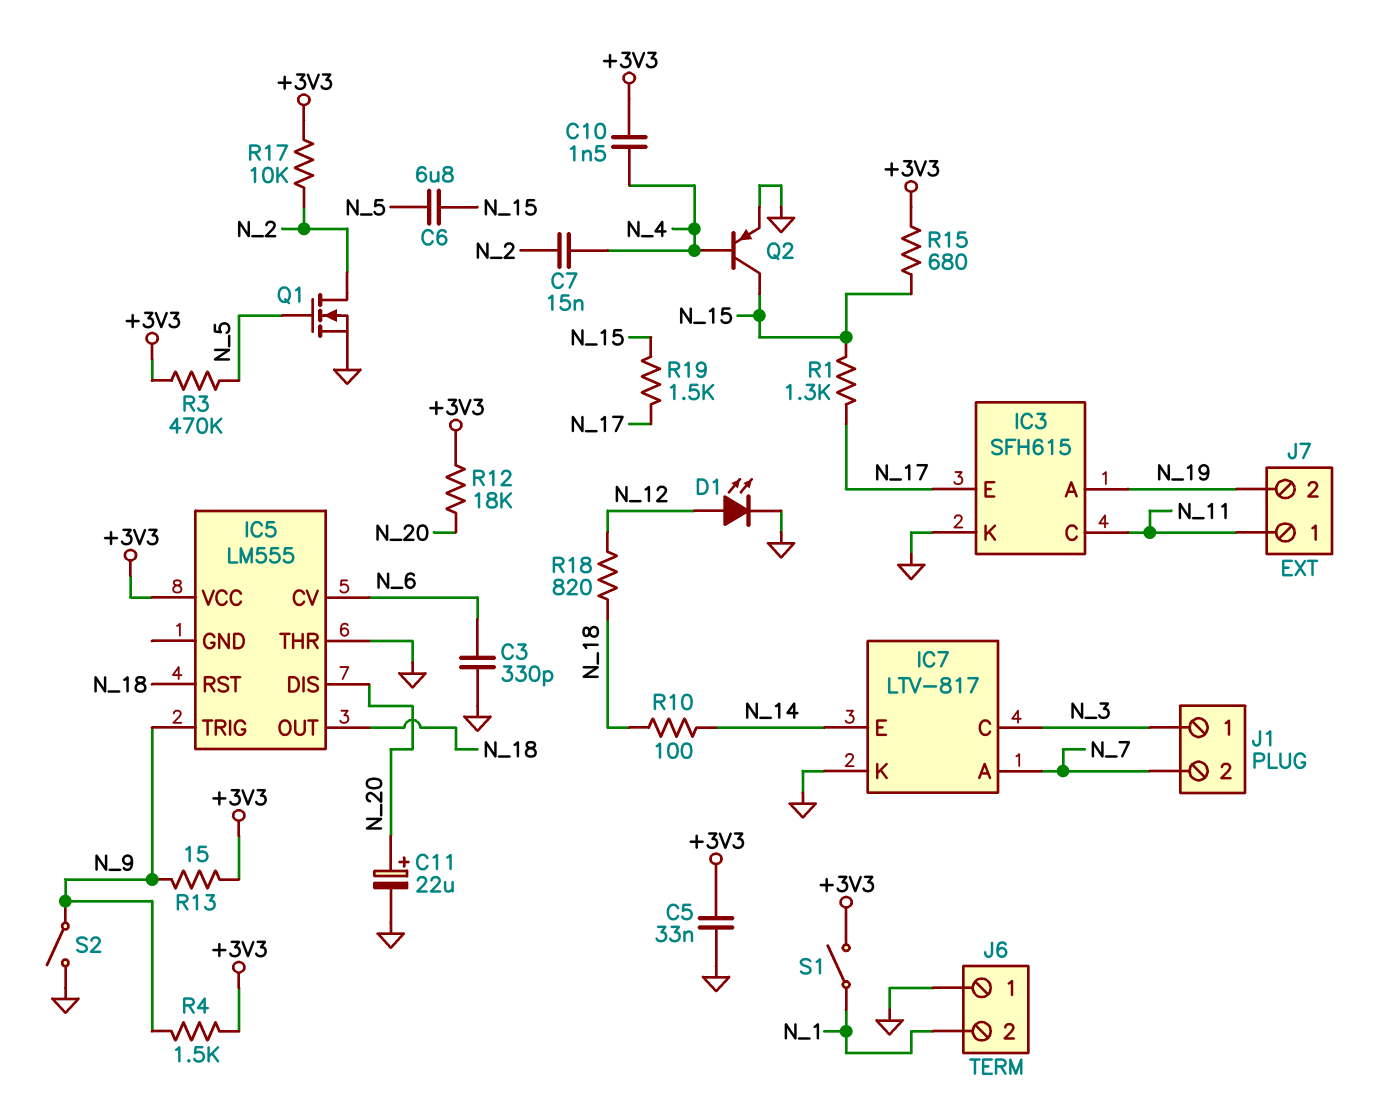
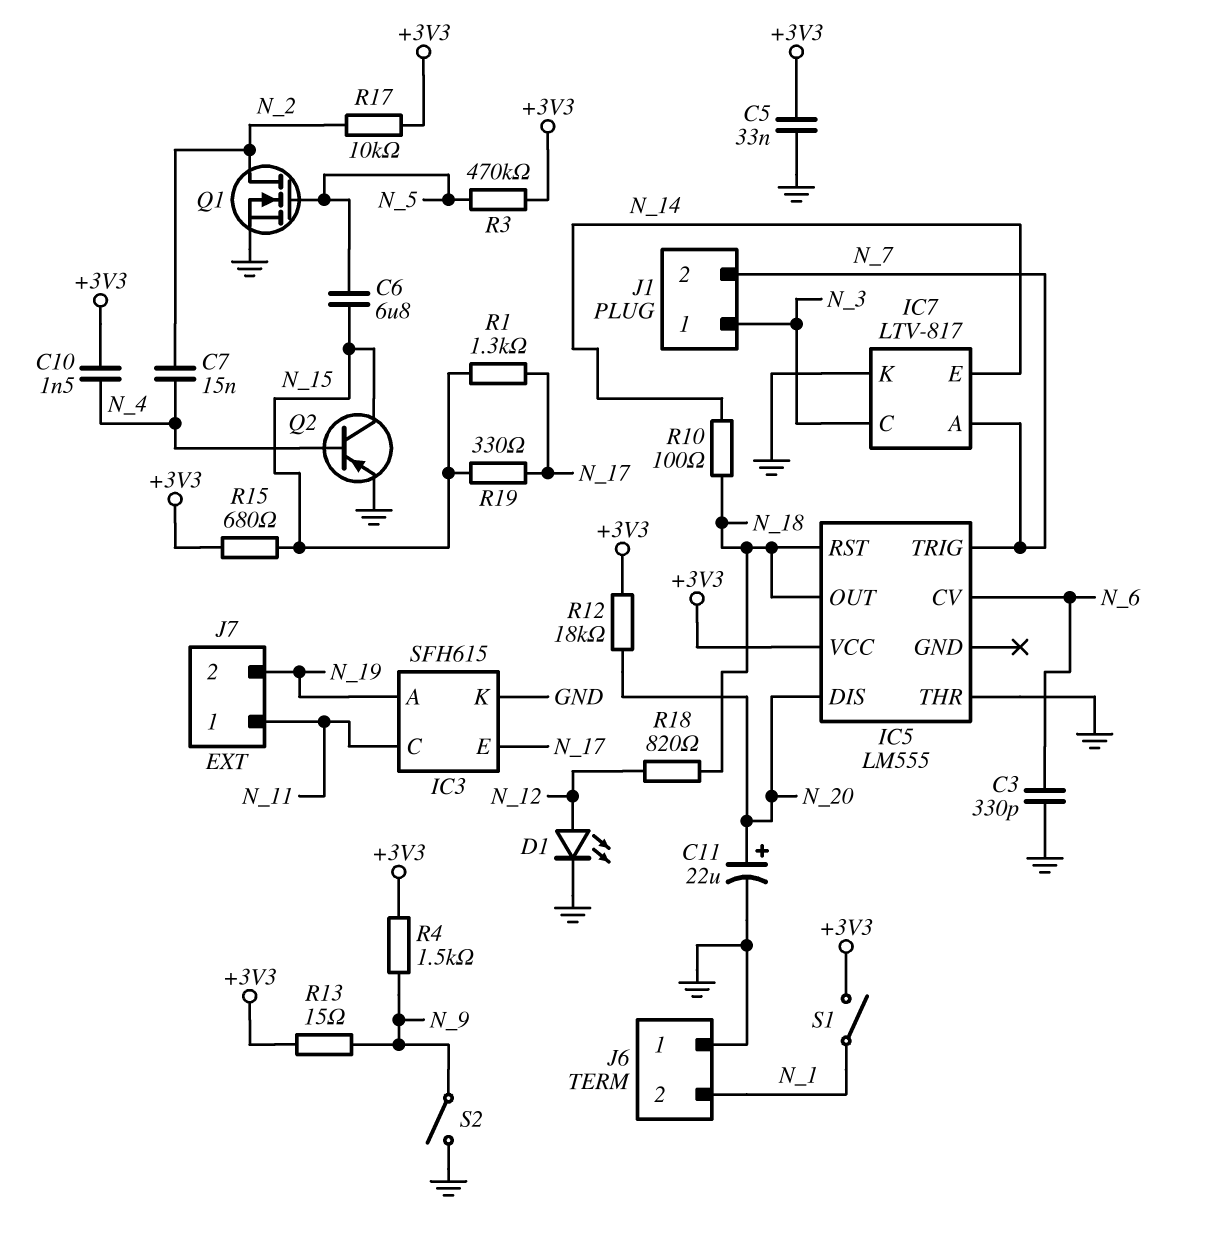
IC5 pin TRIG: N_9 -> N_7
R19: 1.5k (N_15, N_17) -> 330 (N_15, N_17)

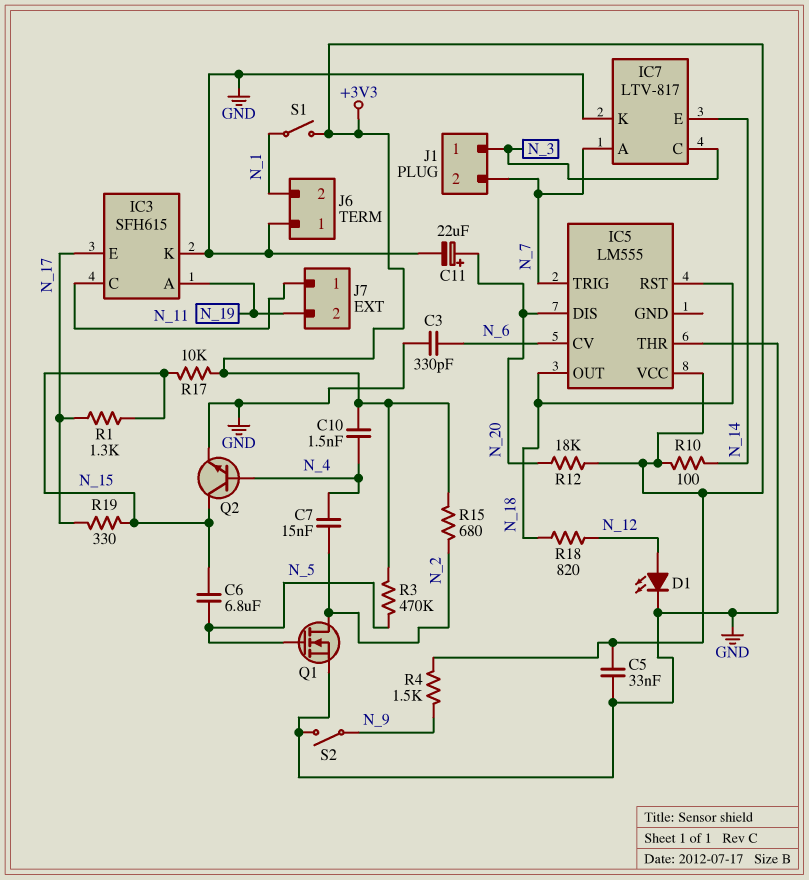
Q2: PNP (B N_4, C N_15, E GND) -> NPN (B N_4, C N_15, E GND)
R10: 100 (N_14, N_18) -> 100 (+3V3, N_14)
R13: 15 (+3V3, N_9) -> none
R15: 680 (+3V3, N_15) -> 680 (+3V3, N_2)
R17: 10k (+3V3, N_2) -> 10k (+3V3, N_15)

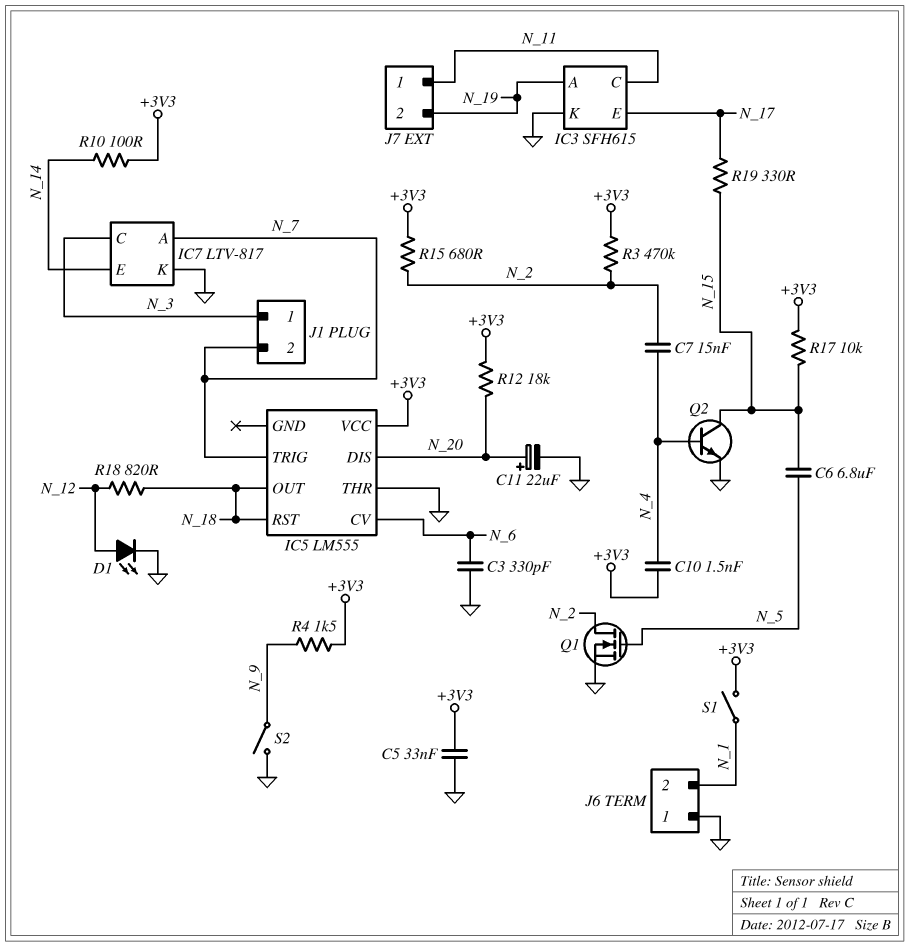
R1: 1.3k (N_15, N_17) -> none
R3: 470k (+3V3, N_5) -> 470k (+3V3, N_2)

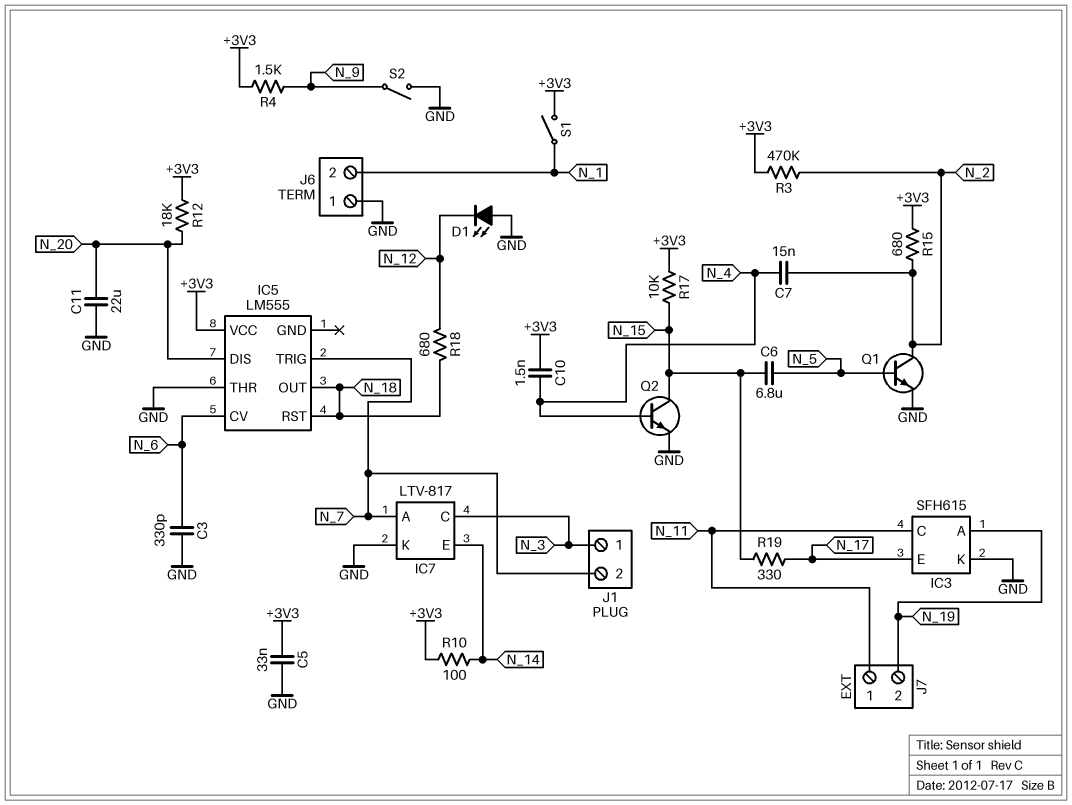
C11: 22uF (plus N_20, minus GND) -> 22uF (GND, N_20)
D1: LED (A N_12, K GND) -> LED (A GND, K N_12)
Q1: NMOS (G N_5, D N_2, S GND) -> NPN (B N_5, C N_2, E GND)
R18: 820 (N_12, N_18) -> 680 (N_12, N_18)

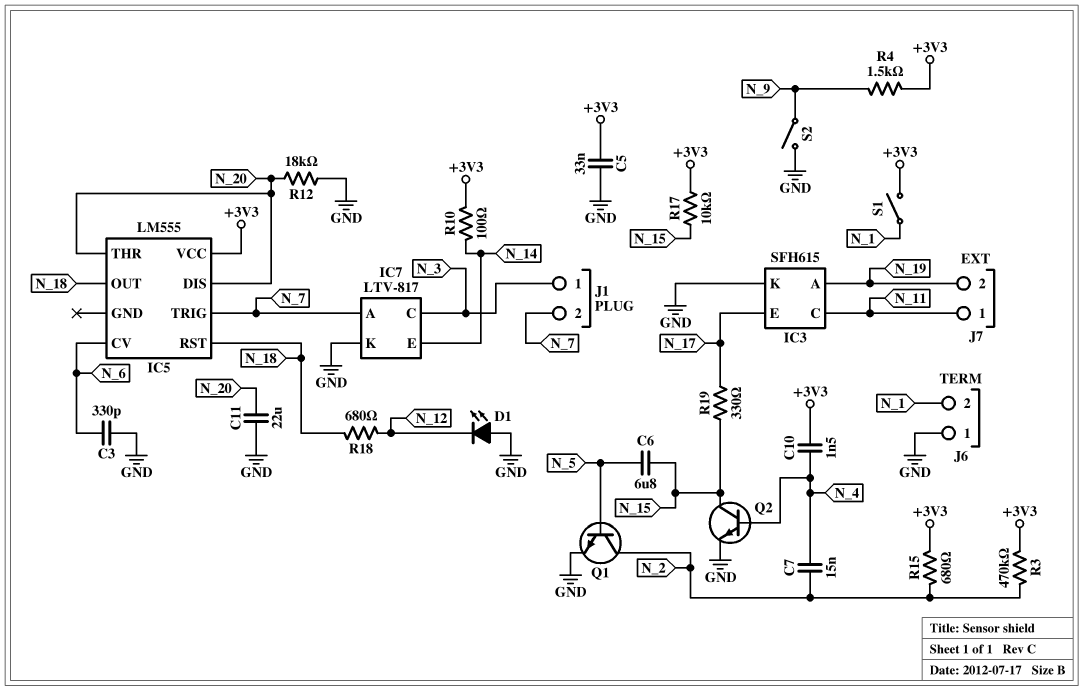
IC5 pin THR: GND -> N_20
R12: 18k (+3V3, N_20) -> 18k (GND, N_20)

